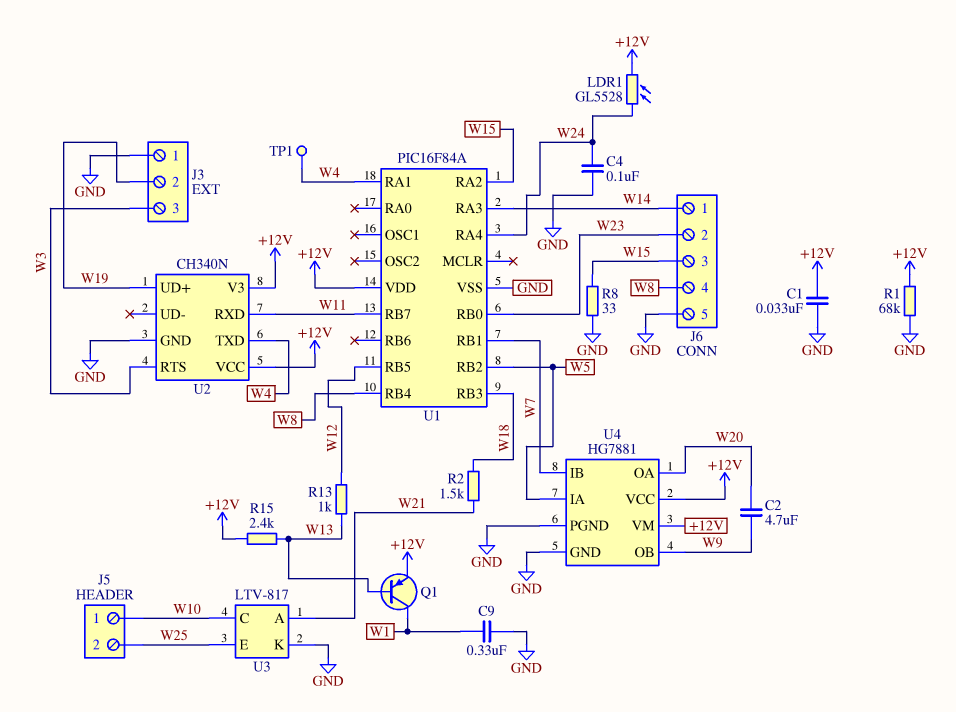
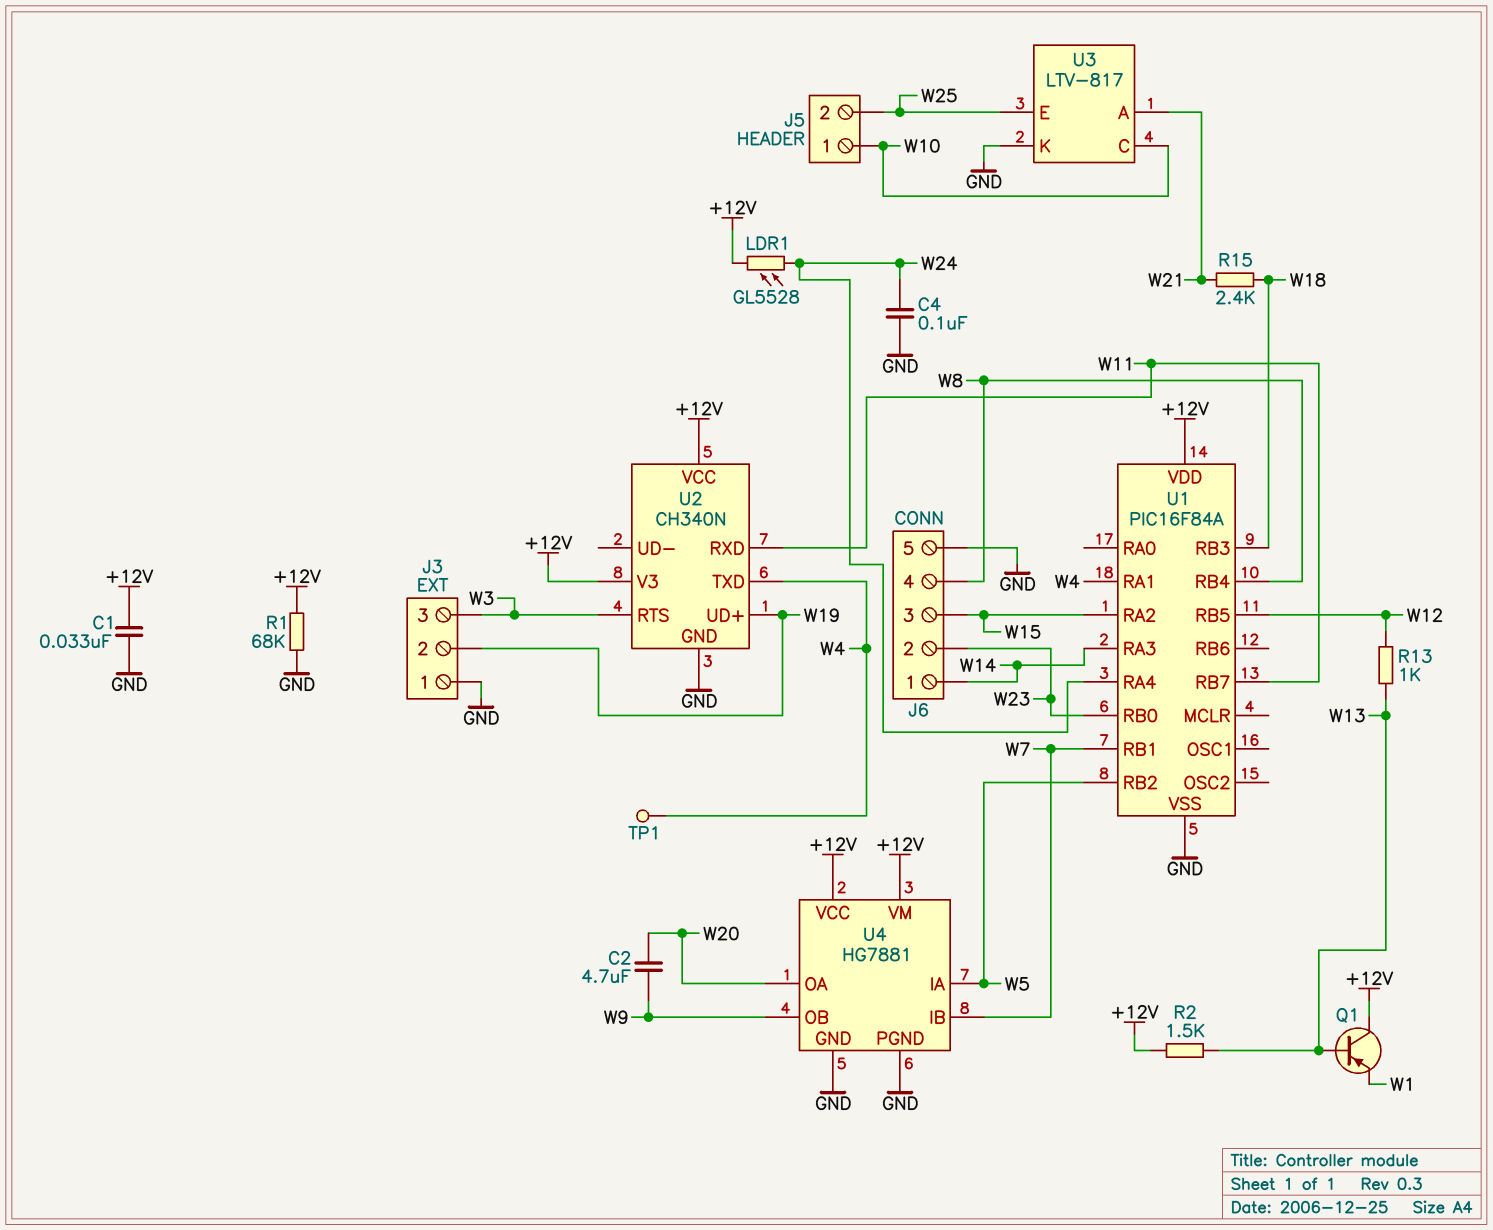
C9: 330nF (GND, W1) -> none
Q1: PNP (B W13, C W1, E +12V) -> PNP (B W13, C +12V, E W1)
R2: 1.5k (W18, W21) -> 1.5k (+12V, W13)
R8: 33 (GND, W15) -> none
R15: 2.4k (+12V, W13) -> 2.4k (W18, W21)

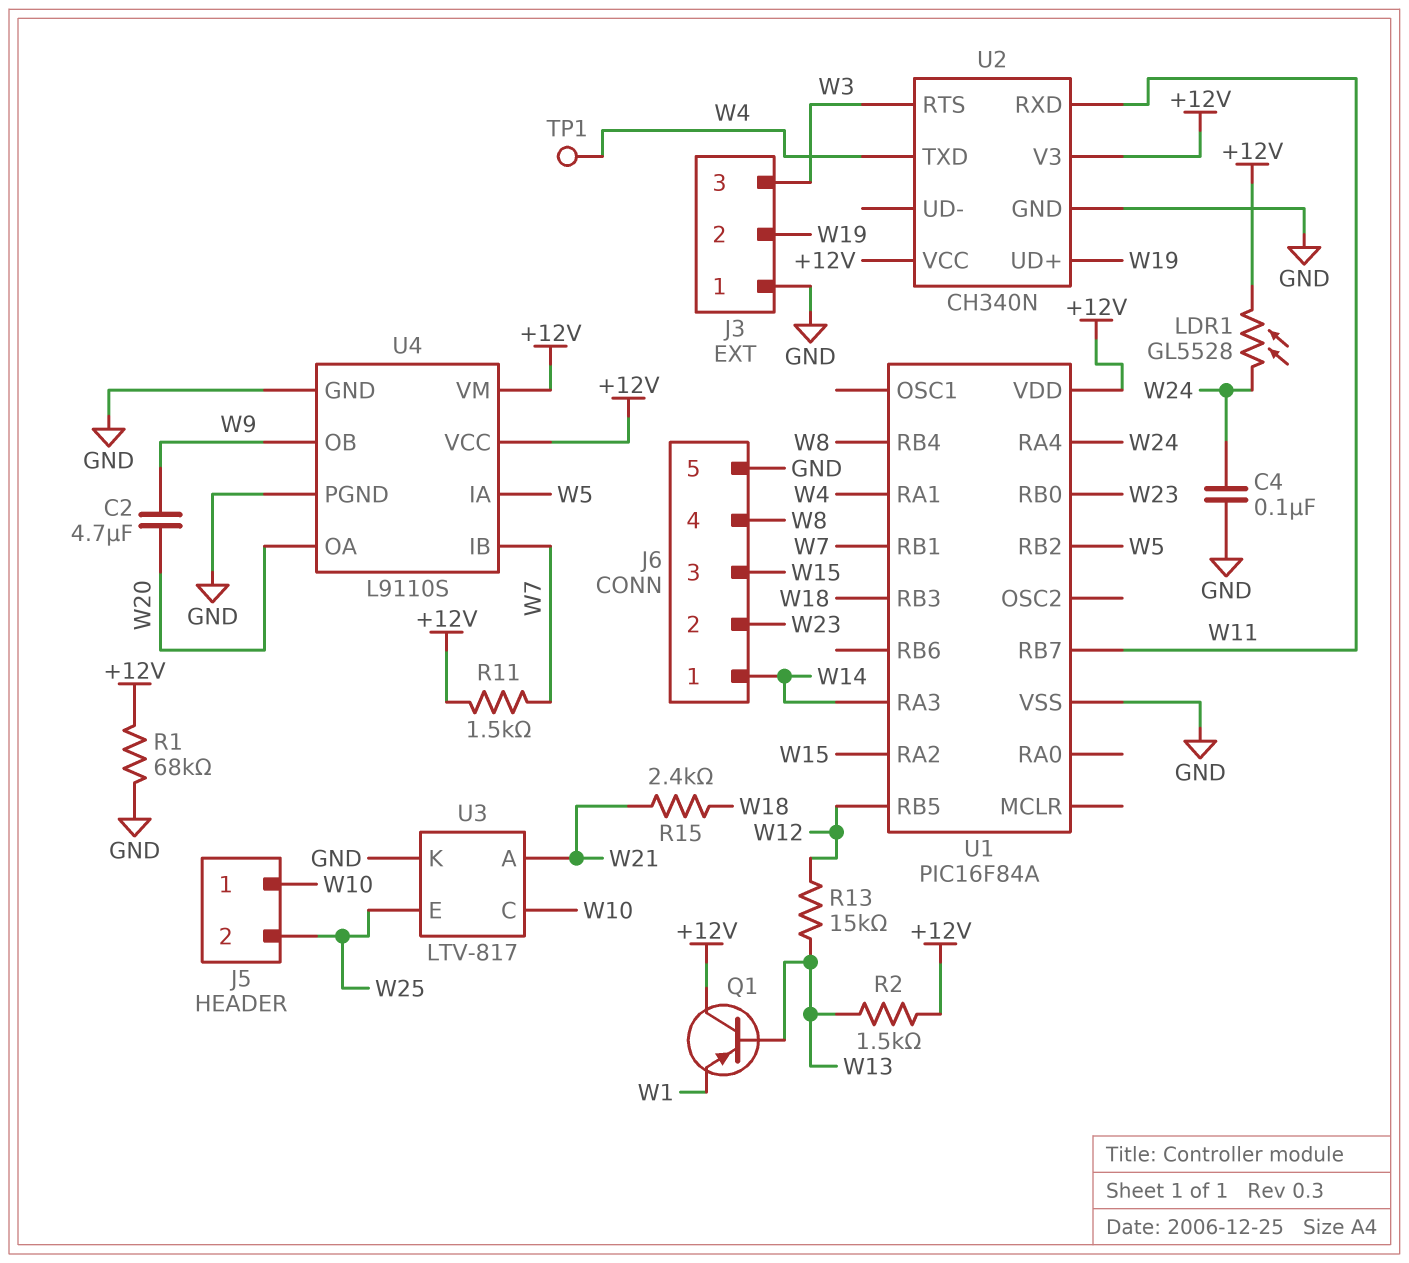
C1: 33nF (+12V, GND) -> none
R11: none -> 1.5k (+12V, W7)
R13: 1k (W12, W13) -> 15k (W12, W13)
U4: HG7881 -> L9110S

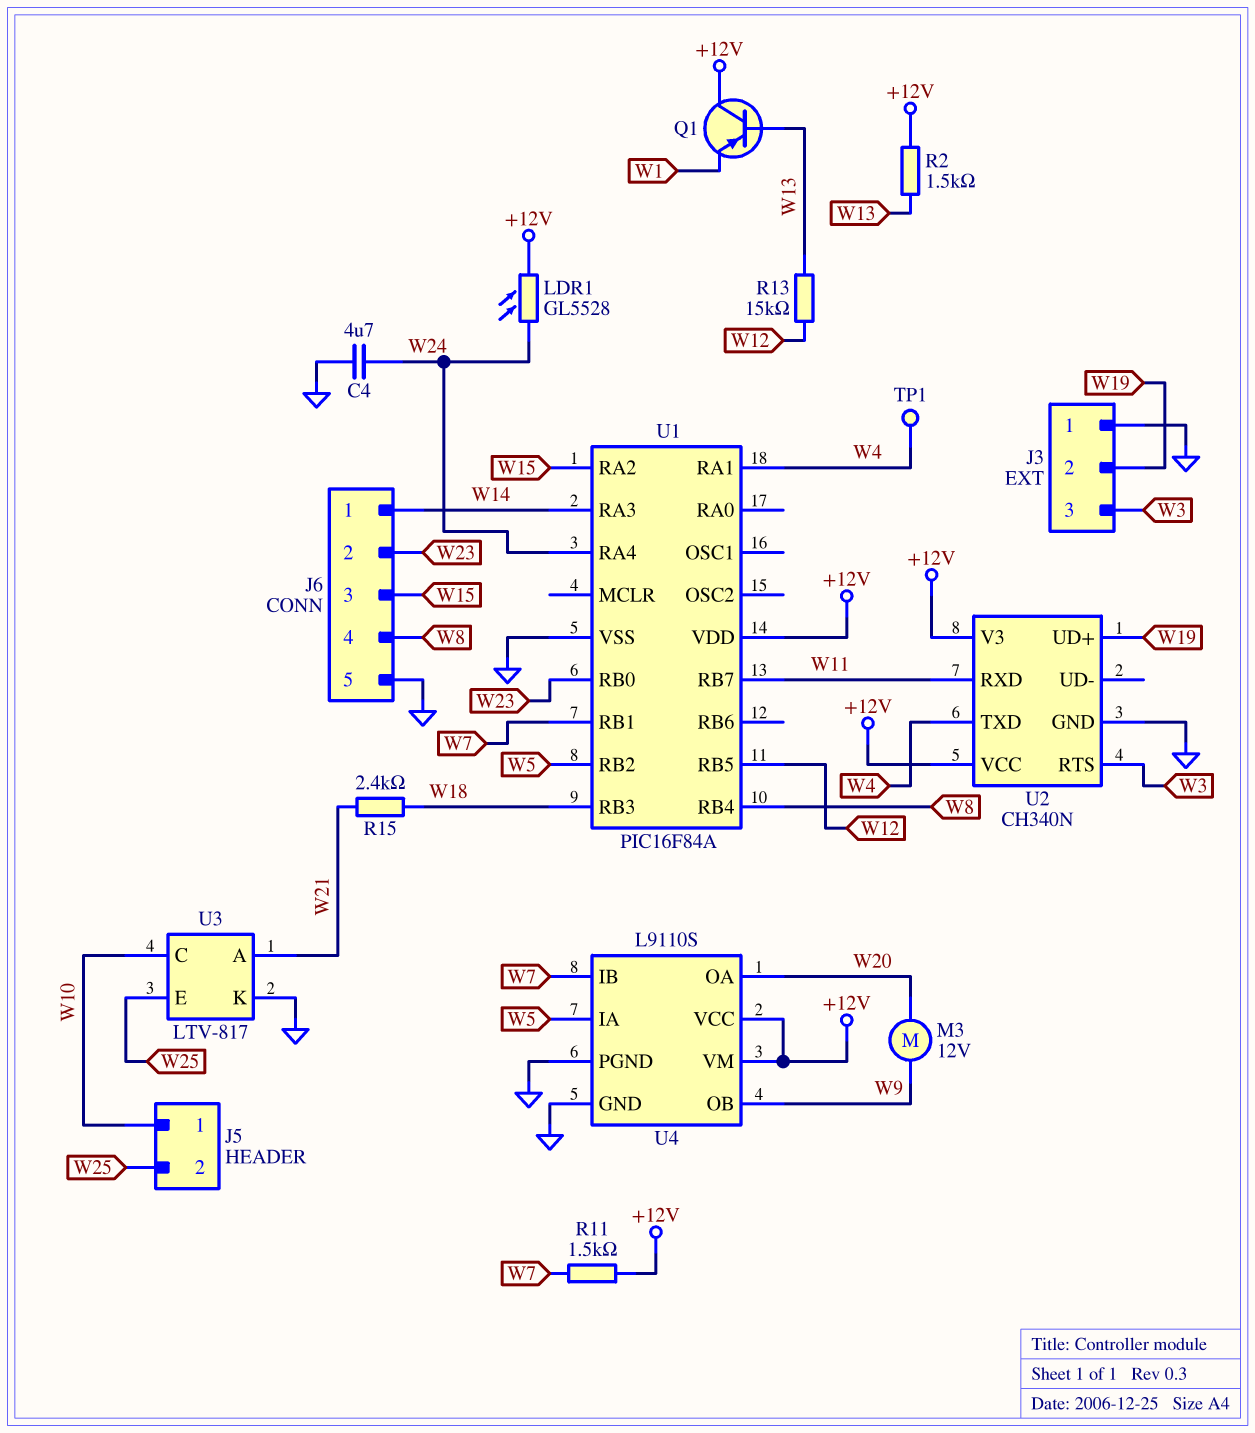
C2: 4.7uF (W9, W20) -> none
C4: 100nF (GND, W24) -> 4.7uF (GND, W24)
M3: none -> motor 12V (W9, W20)
R1: 68k (+12V, GND) -> none

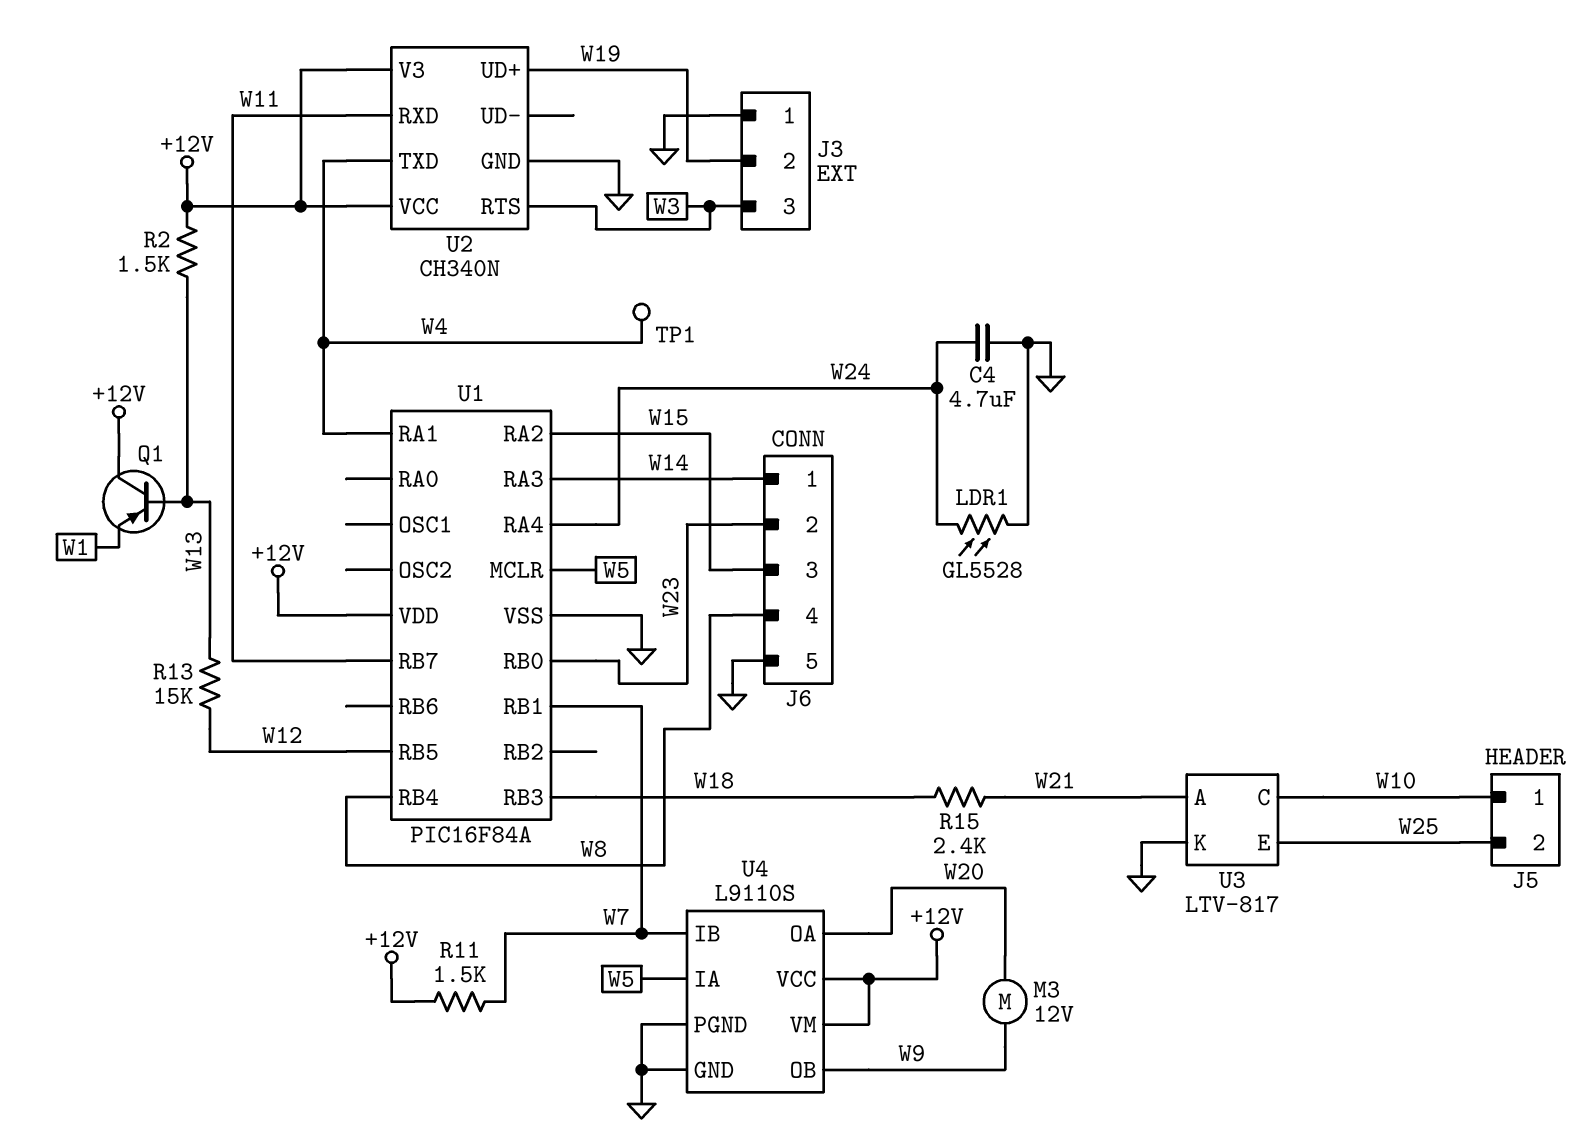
LDR1: GL5528 (+12V, W24) -> GL5528 (GND, W24)
U1 pin MCLR: none -> W5
U1 pin RB2: W5 -> none

